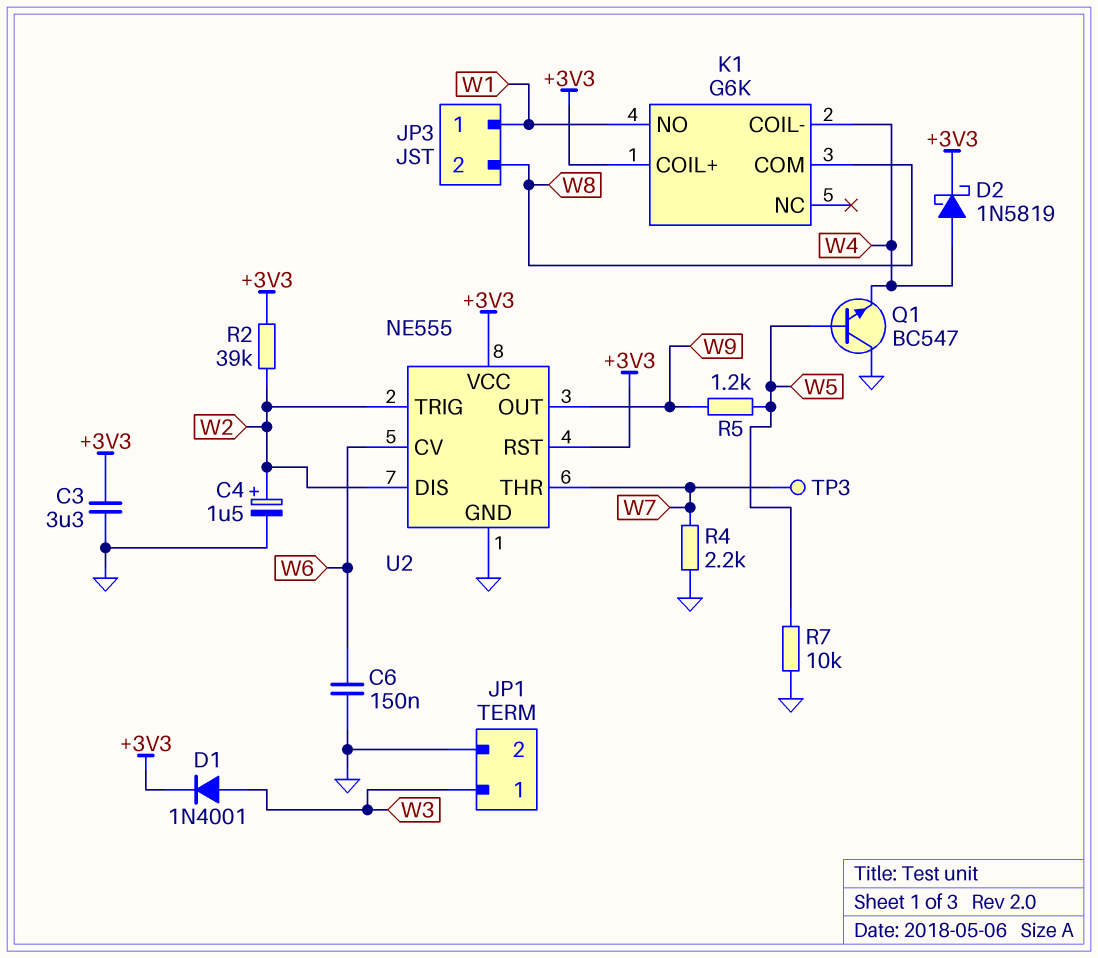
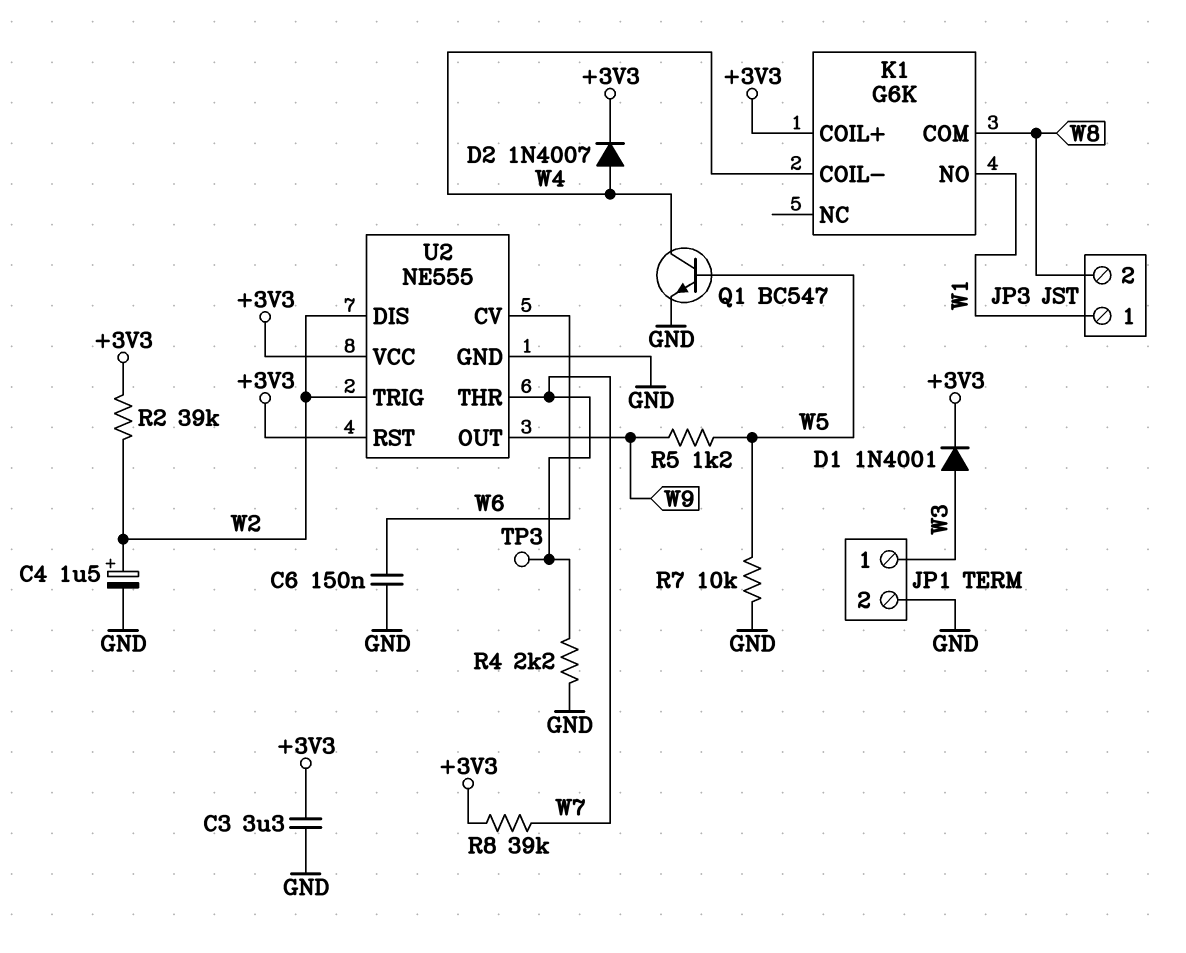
D2: schottky 1N5819 (A W4, K +3V3) -> diode 1N4007 (A W4, K +3V3)
Q1: NPN BC547 (B W5, C GND, E W4) -> NPN BC547 (B W5, C W4, E GND)
R8: none -> 39k (+3V3, W7)

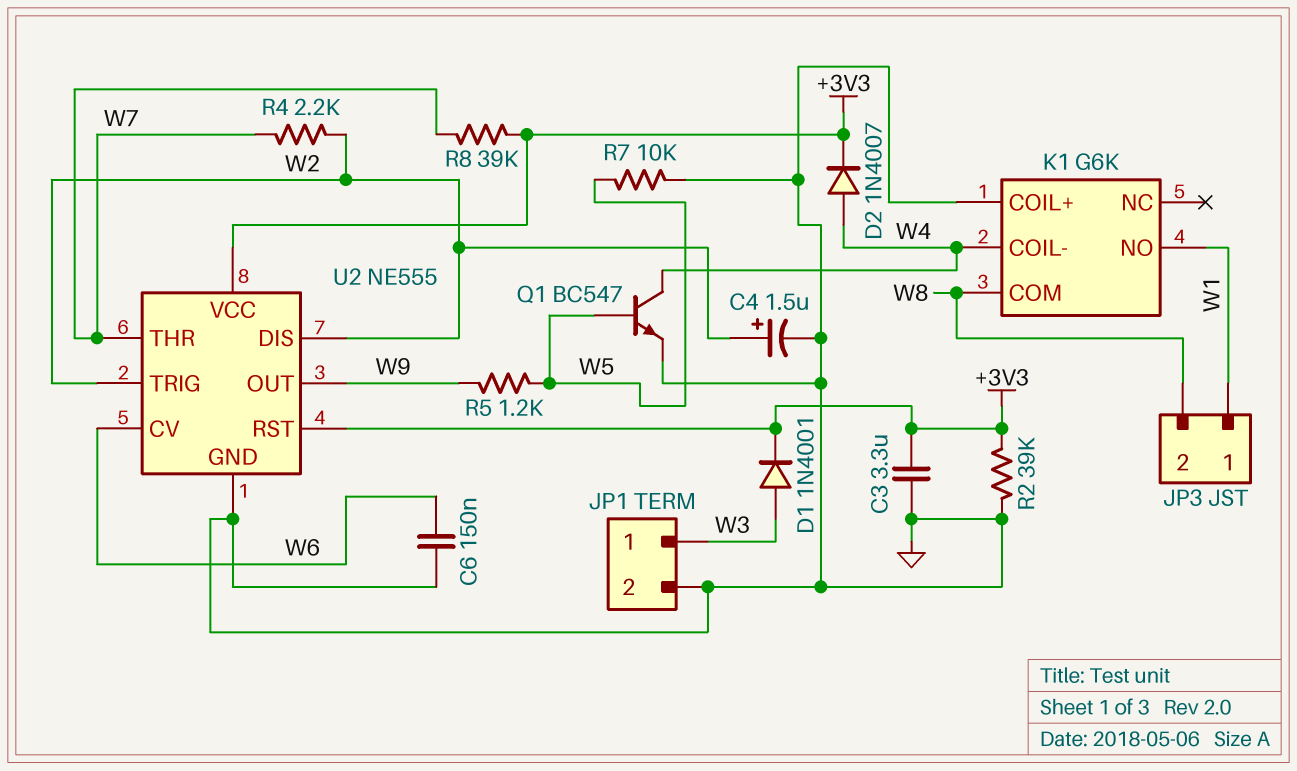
K1 pin COIL+: +3V3 -> GND
R2: 39k (+3V3, W2) -> 39k (+3V3, GND)
R4: 2.2k (GND, W7) -> 2.2k (W2, W7)
TP3: test point (W7) -> none

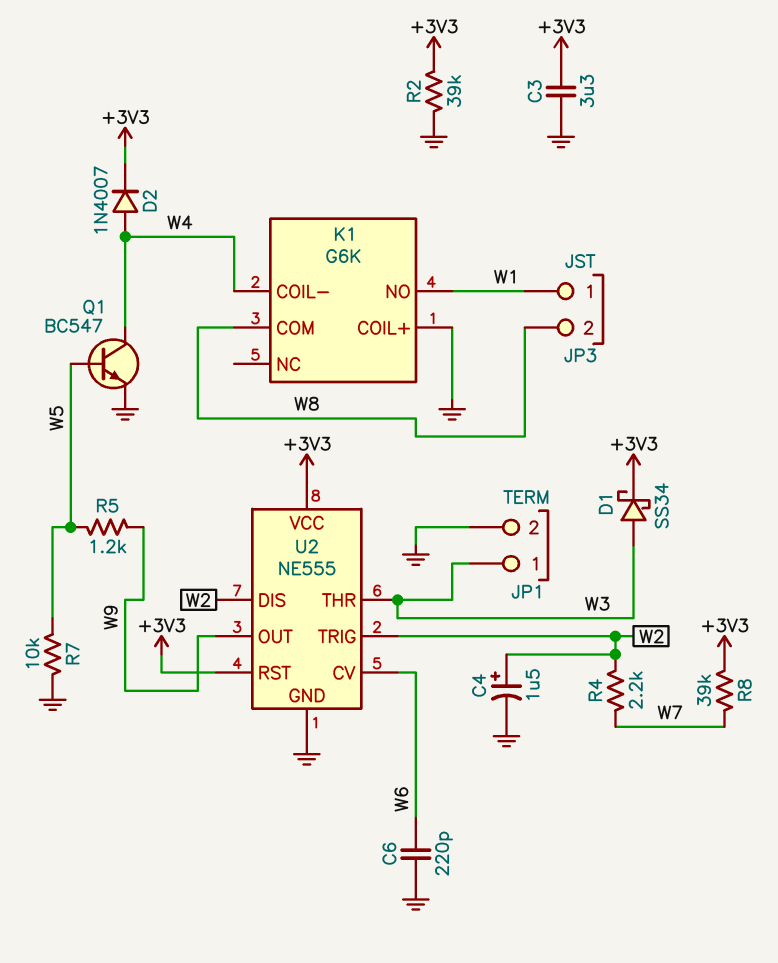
C6: 150nF (GND, W6) -> 220pF (GND, W6)
D1: diode 1N4001 (A W3, K +3V3) -> schottky SS34 (A W3, K +3V3)
U2 pin THR: W7 -> W3

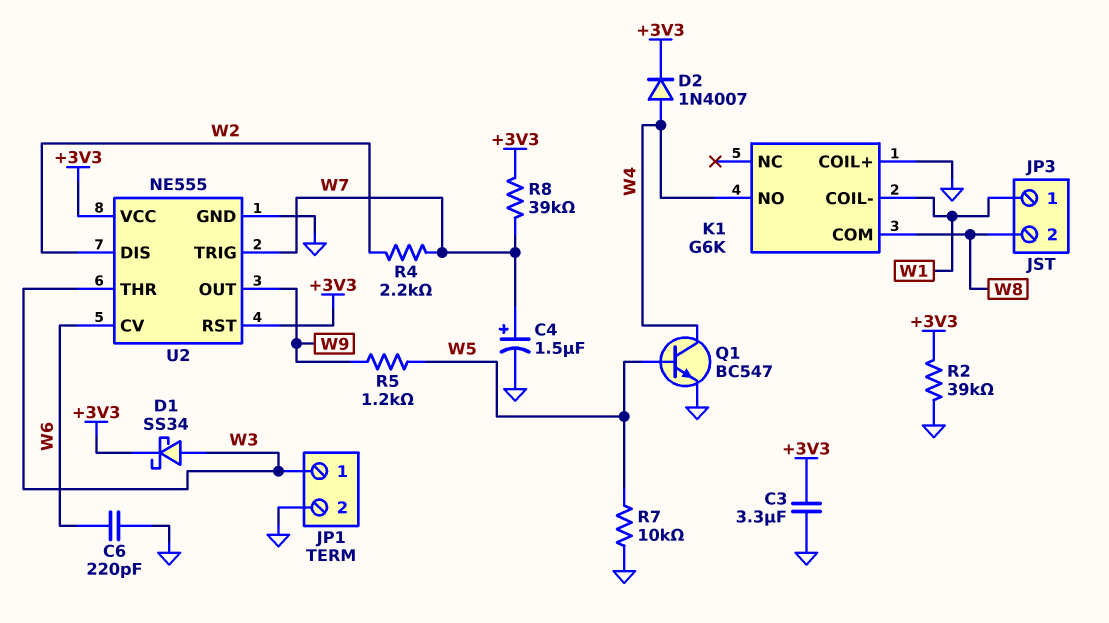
C4: 1.5uF (plus W2, minus GND) -> 1.5uF (plus W7, minus GND)
K1 pin COIL-: W4 -> W1
K1 pin NO: W1 -> W4
U2 pin TRIG: W2 -> W7

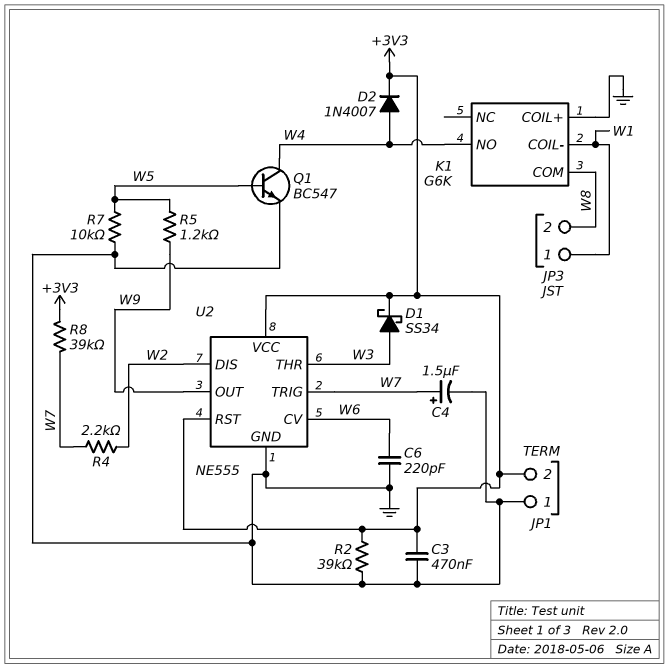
C3: 3.3uF (+3V3, GND) -> 470nF (+3V3, GND)
JP1 pin 1: W3 -> GND
JP1 pin 2: GND -> +3V3

